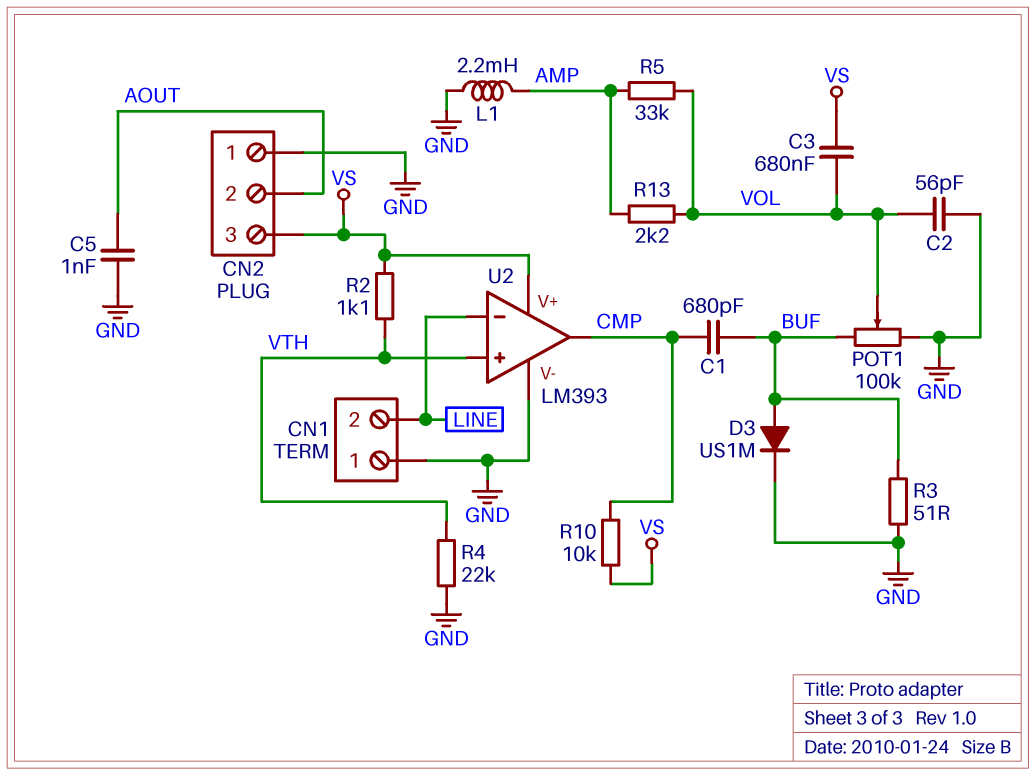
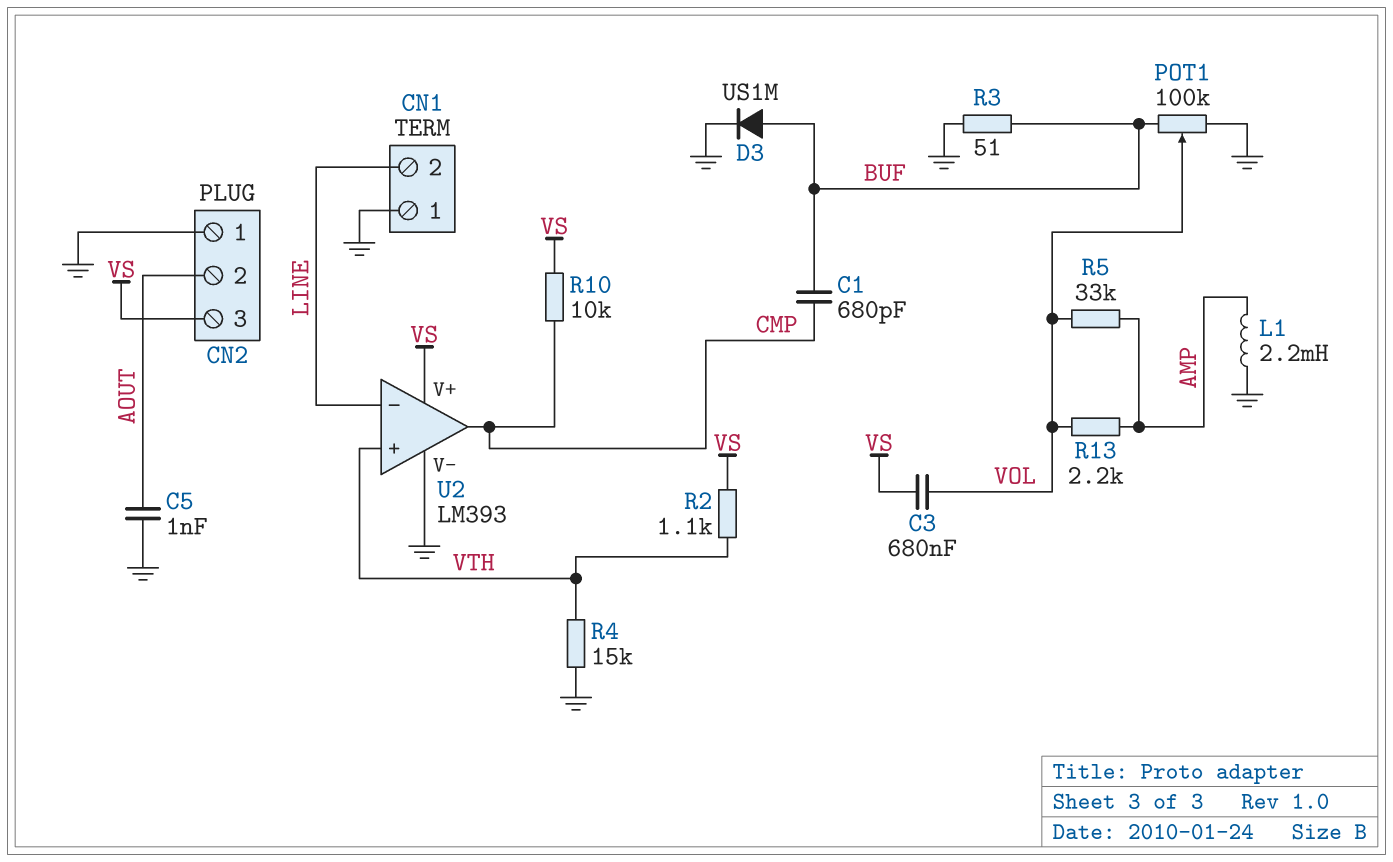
C2: 56pF (GND, VOL) -> none
R4: 22k (GND, VTH) -> 15k (GND, VTH)

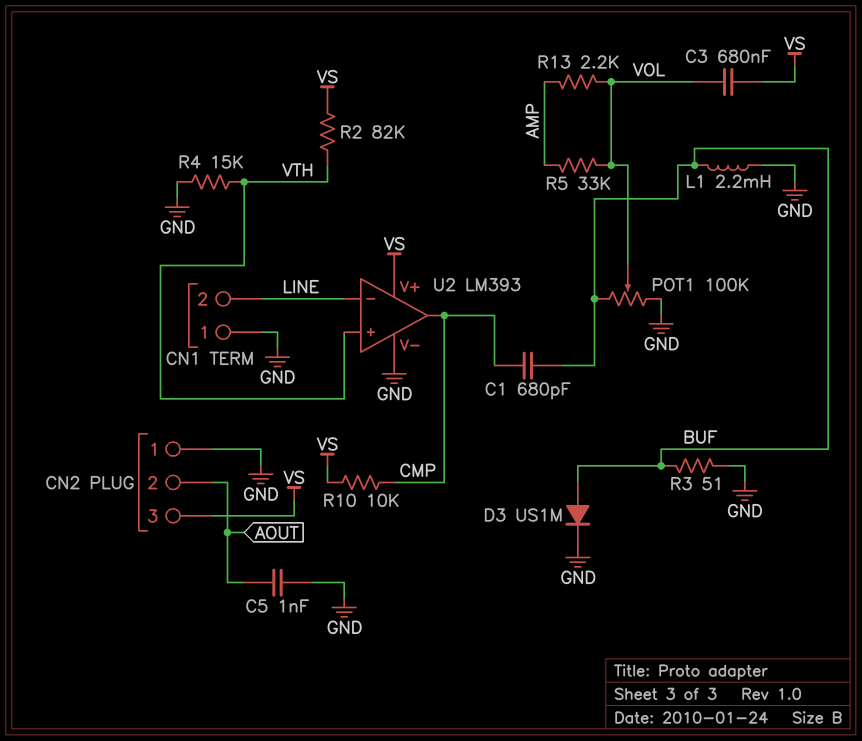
L1: 2.2mH (AMP, GND) -> 2.2mH (BUF, GND)
R2: 1.1k (VS, VTH) -> 82k (VS, VTH)

